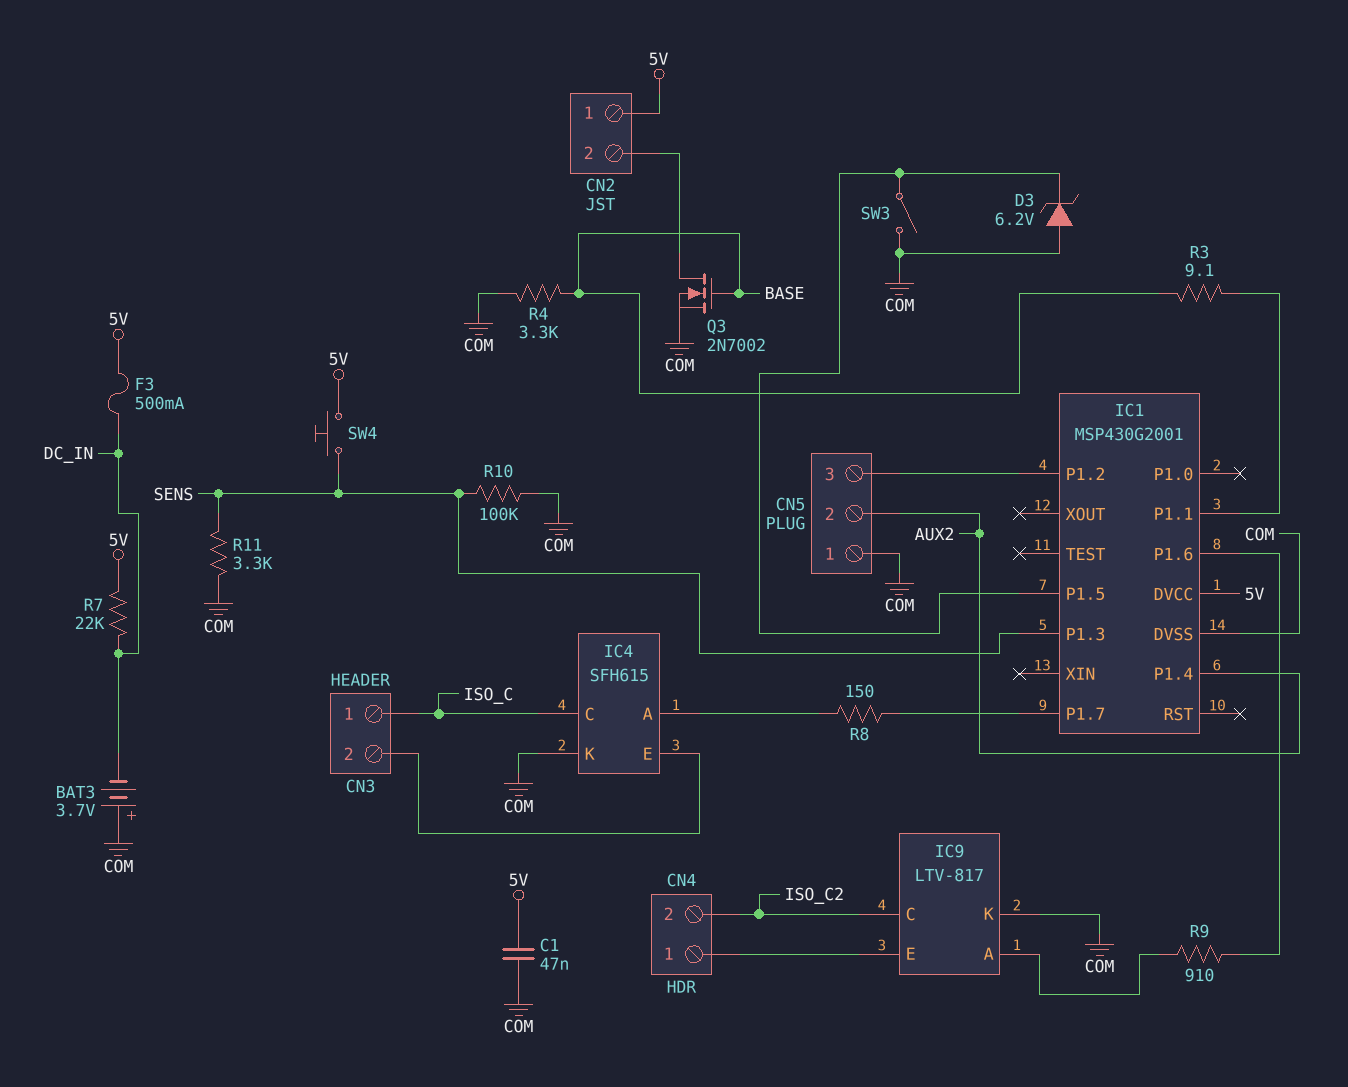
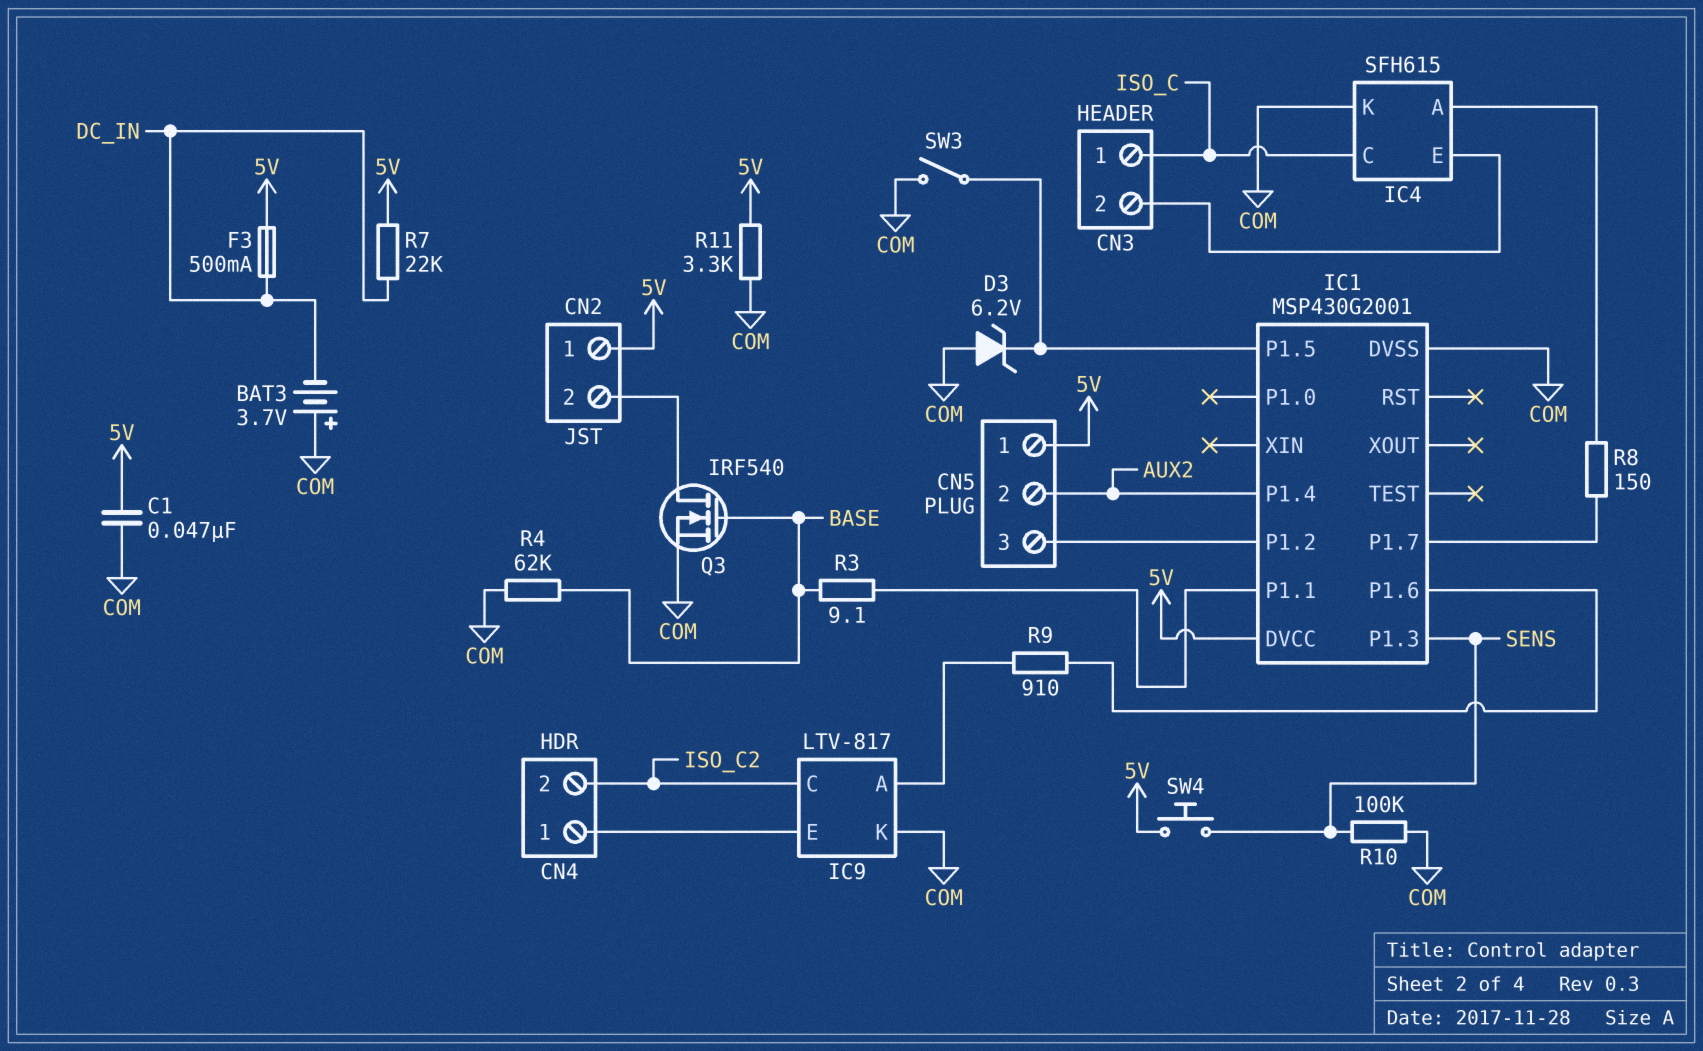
CN5 pin 1: COM -> 5V
Q3: NMOS 2N7002 (G BASE, D CN2/2, S COM) -> NMOS IRF540 (G BASE, D CN2/2, S COM)
R4: 3.3k (BASE, COM) -> 62k (BASE, COM)
R11: 3.3k (COM, SENS) -> 3.3k (5V, COM)

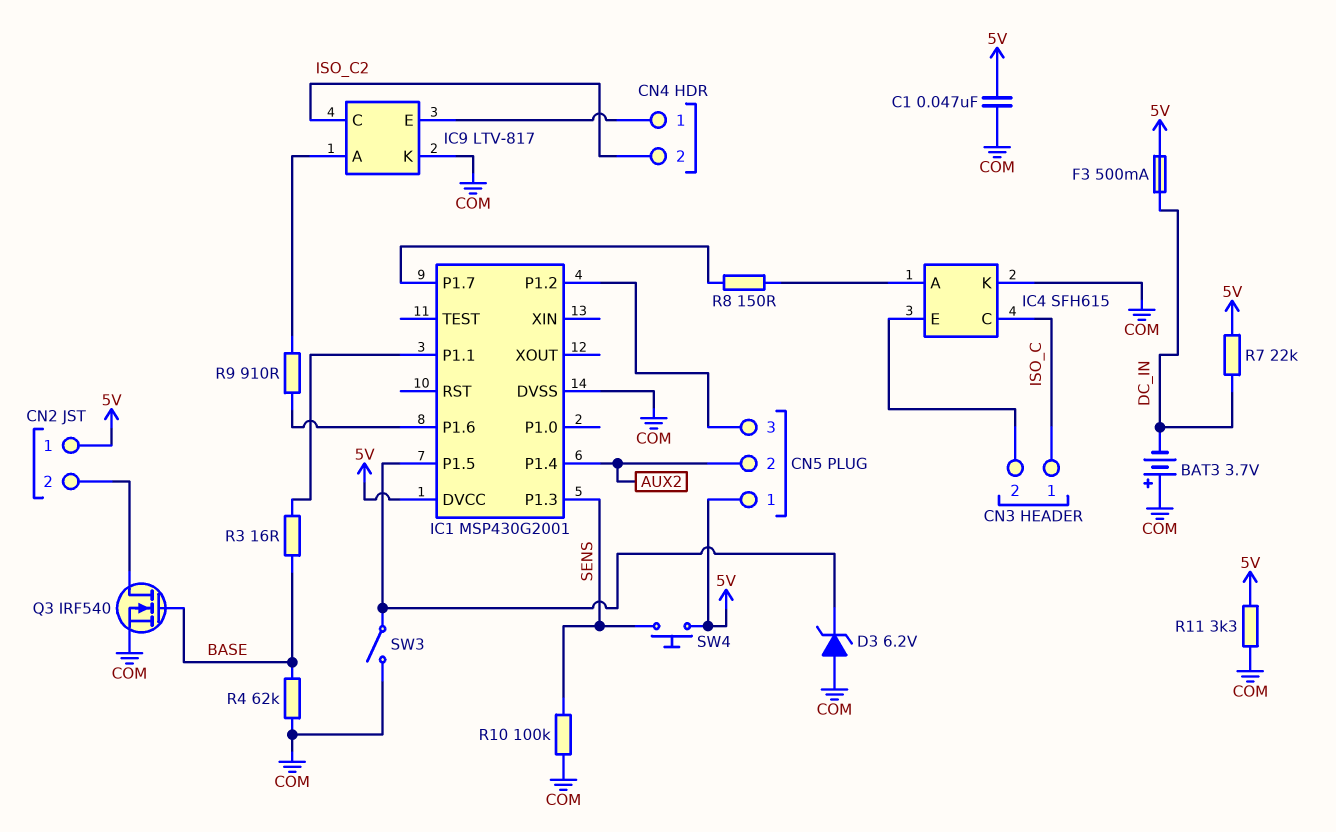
R3: 9.1 (BASE, IC1/P1.1) -> 16 (BASE, IC1/P1.1)

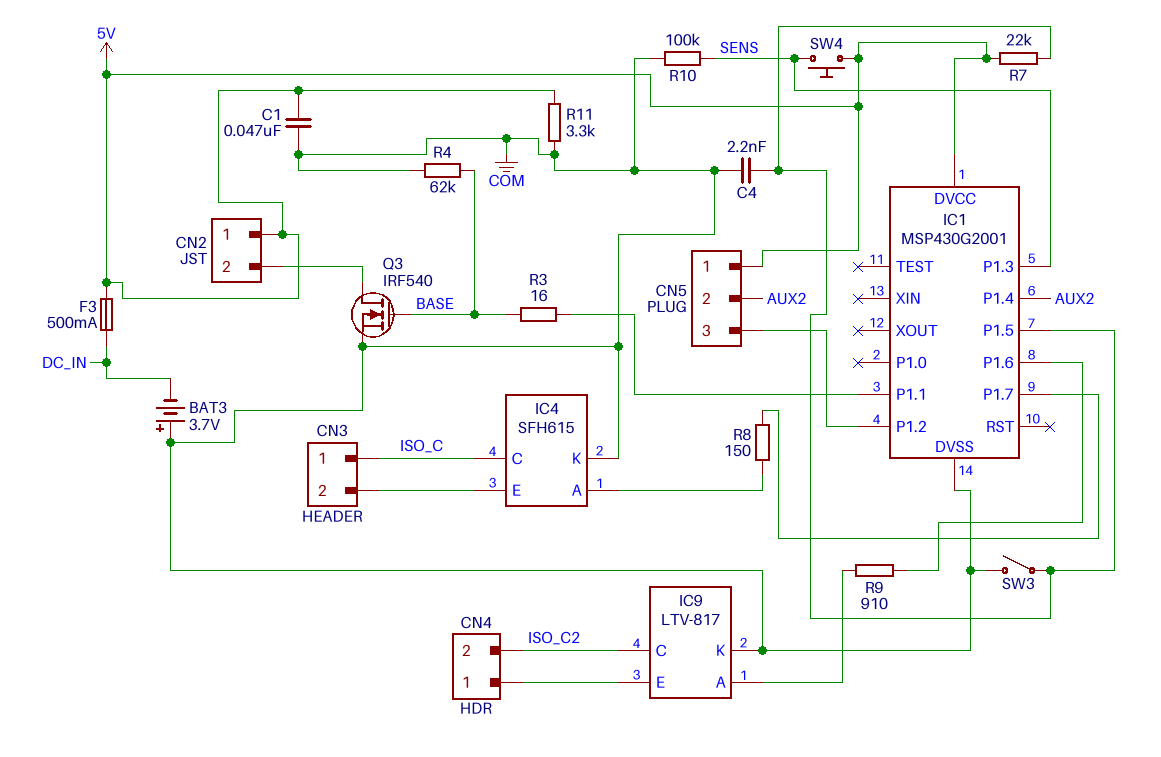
C4: none -> 2.2nF (COM, IC1/P1.5)
D3: zener 6.2V (A COM, K IC1/P1.5) -> none
R7: 22k (5V, DC_IN) -> 22k (5V, IC1/P1.5)

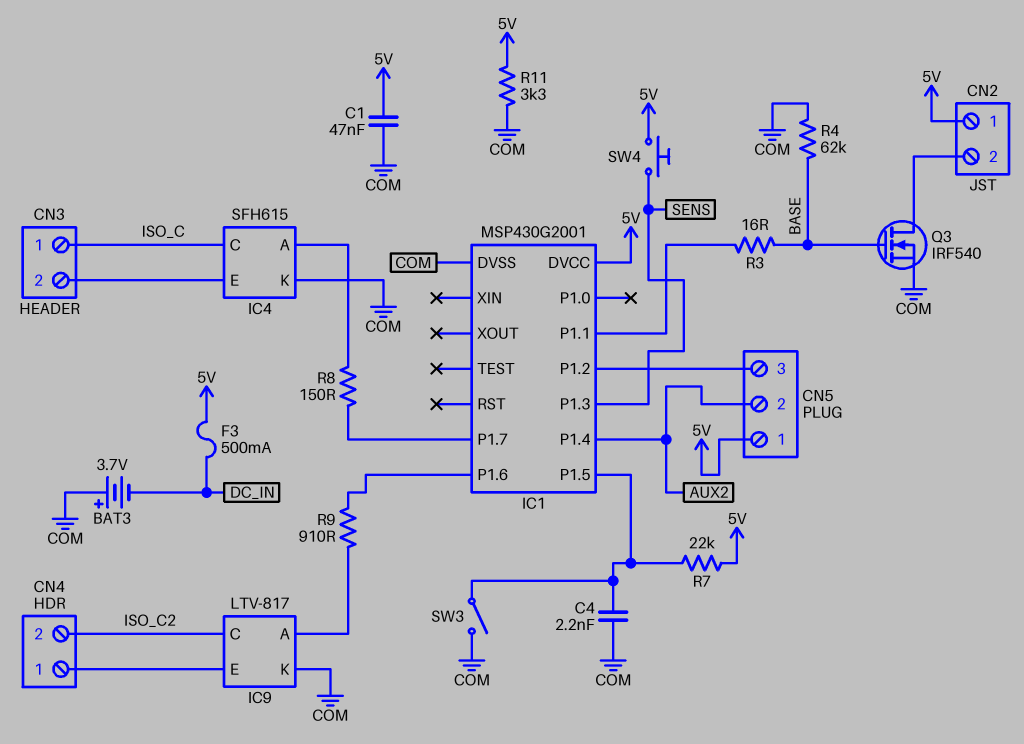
R10: 100k (COM, SENS) -> none

